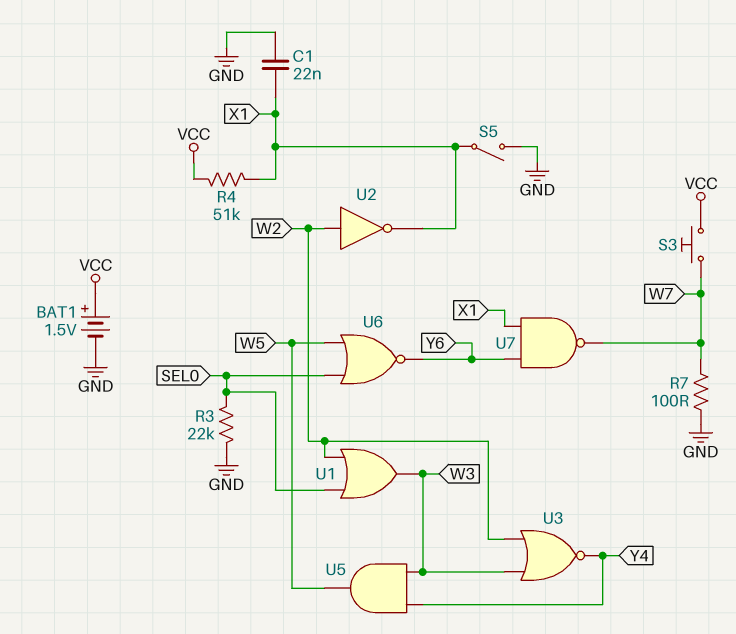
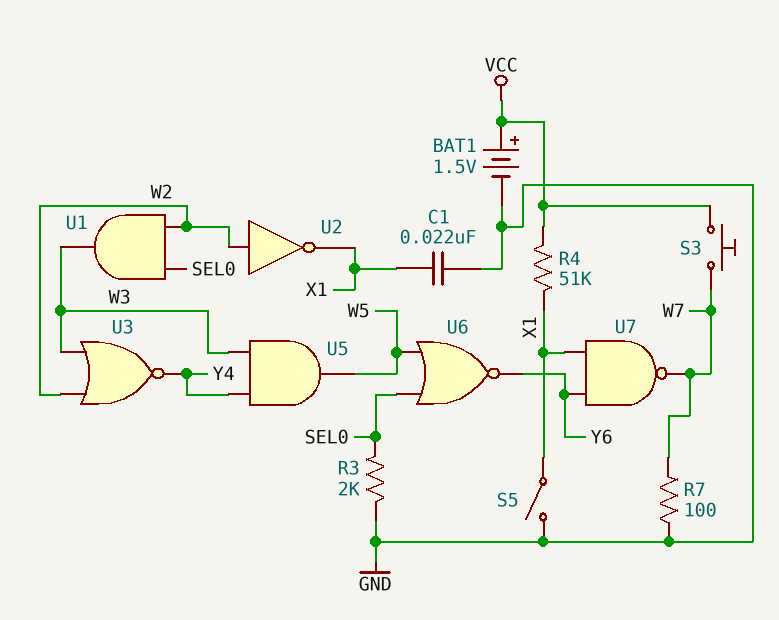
R3: 22k (GND, SEL0) -> 2k (GND, SEL0)
U1: OR (in SEL0, in W2, out W3) -> AND (in SEL0, in W2, out W3)

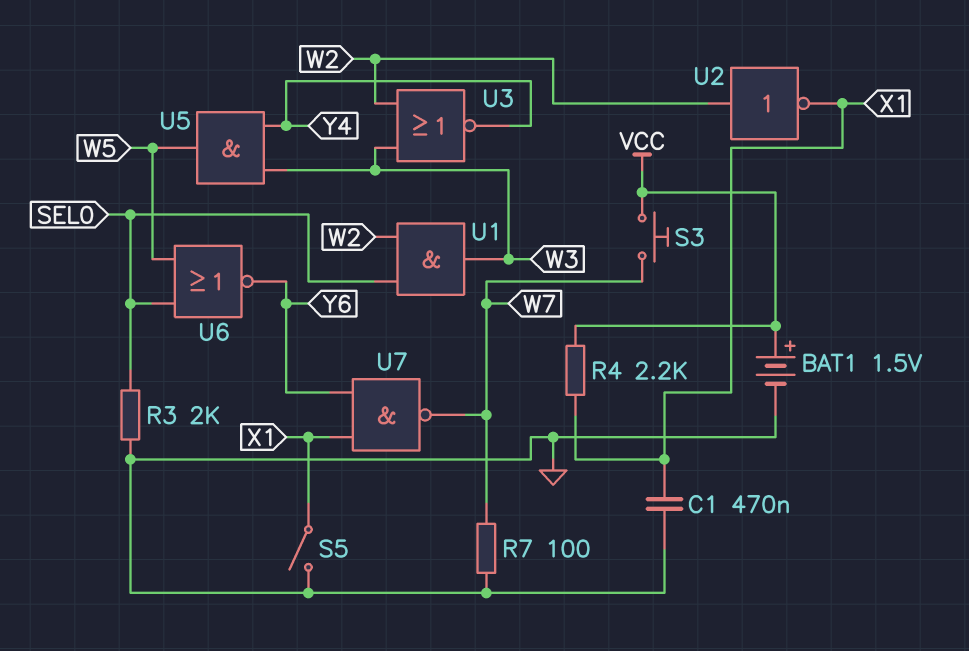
C1: 22nF (GND, X1) -> 470nF (GND, X1)
R4: 51k (VCC, X1) -> 2.2k (VCC, X1)

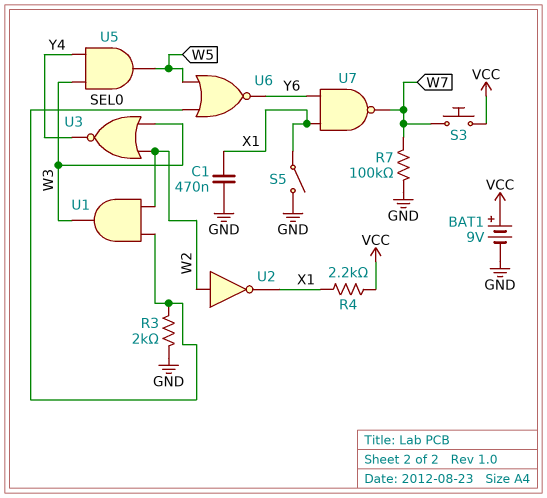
BAT1: 1.5V (plus VCC, minus GND) -> 9V (plus VCC, minus GND)
R7: 100 (GND, W7) -> 100k (GND, W7)

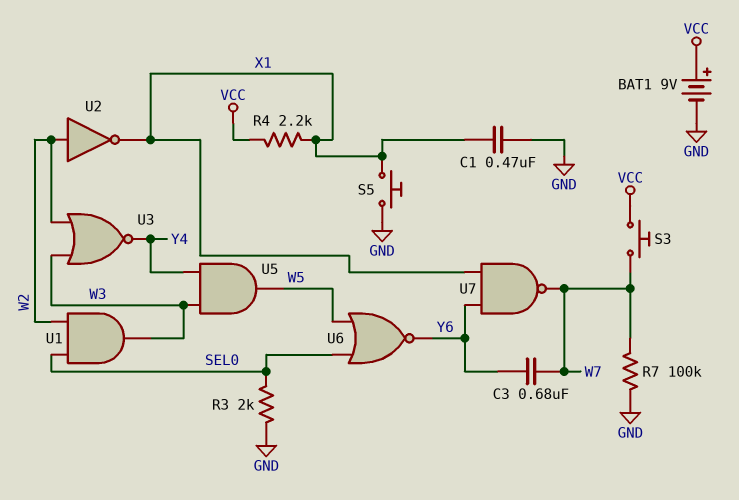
C3: none -> 680nF (W7, Y6)
S5: switch (GND, X1) -> button (GND, X1)

